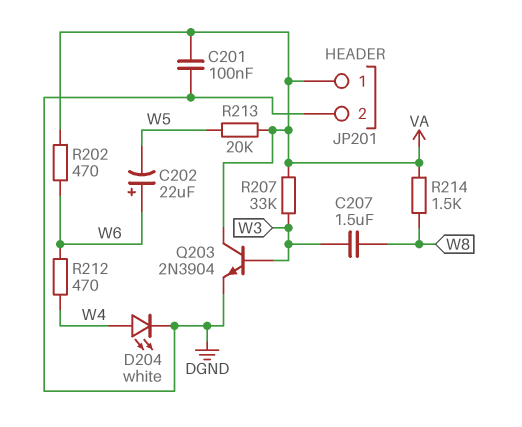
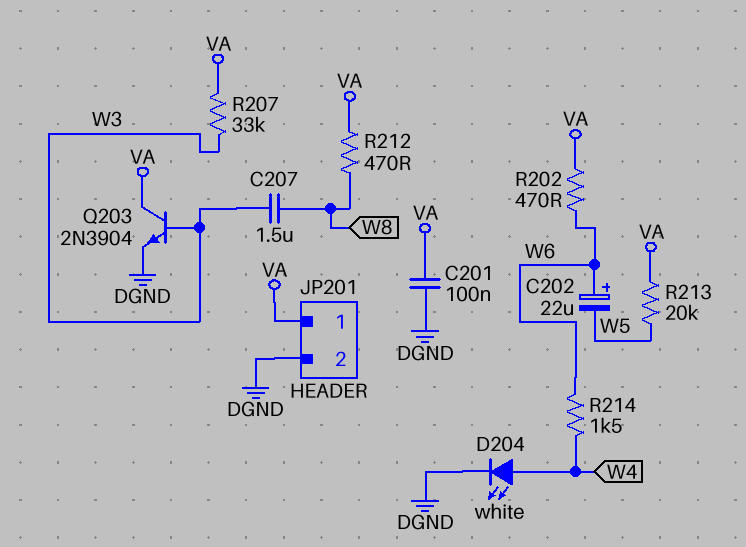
R212: 470 (W4, W6) -> 470 (VA, W8)
R214: 1.5k (VA, W8) -> 1.5k (W4, W6)

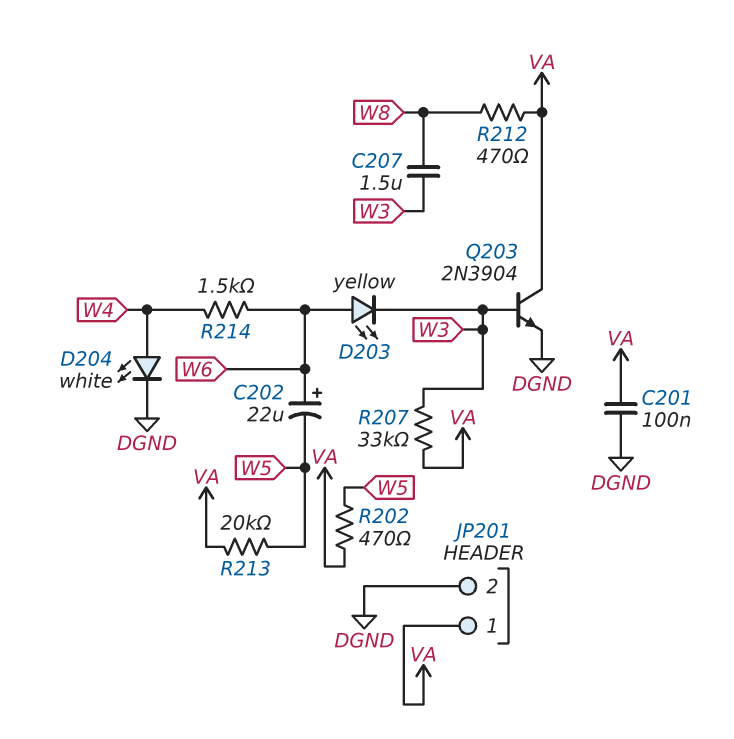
D203: none -> LED yellow (A W6, K W3)
R202: 470 (VA, W6) -> 470 (VA, W5)

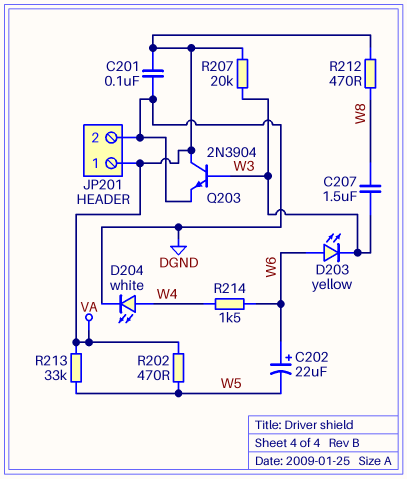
R207: 33k (VA, W3) -> 20k (VA, W3)
R213: 20k (VA, W5) -> 33k (VA, W5)

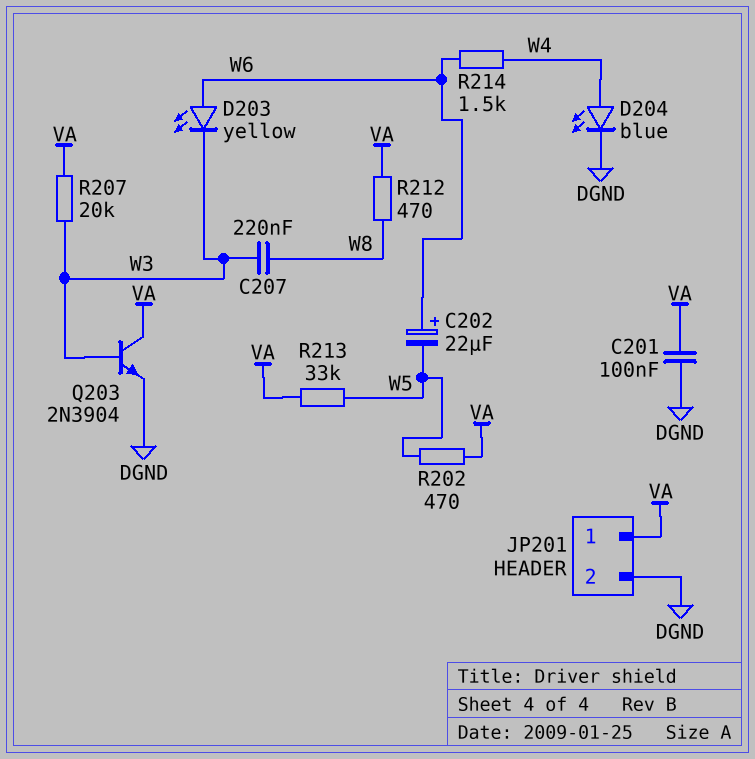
C207: 1.5uF (W3, W8) -> 220nF (W3, W8)
D204: LED white (A W4, K DGND) -> LED blue (A W4, K DGND)

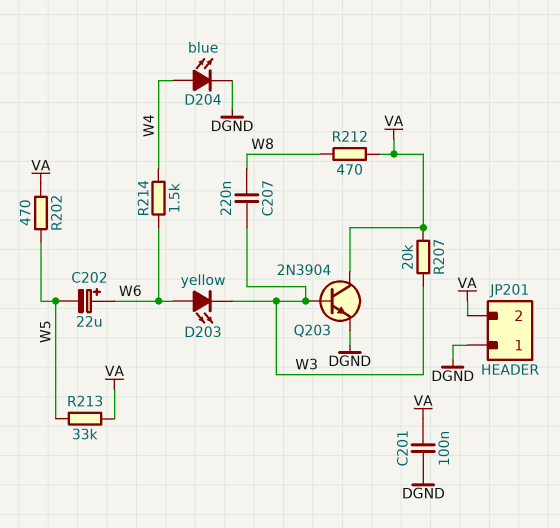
JP201 pin 1: VA -> DGND
JP201 pin 2: DGND -> VA

